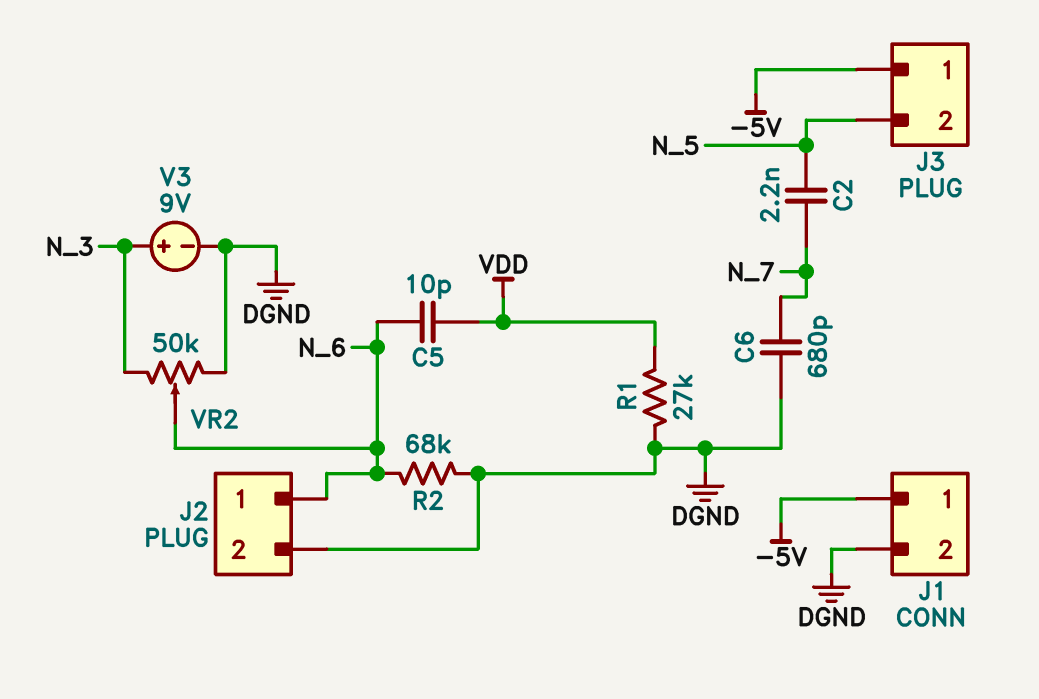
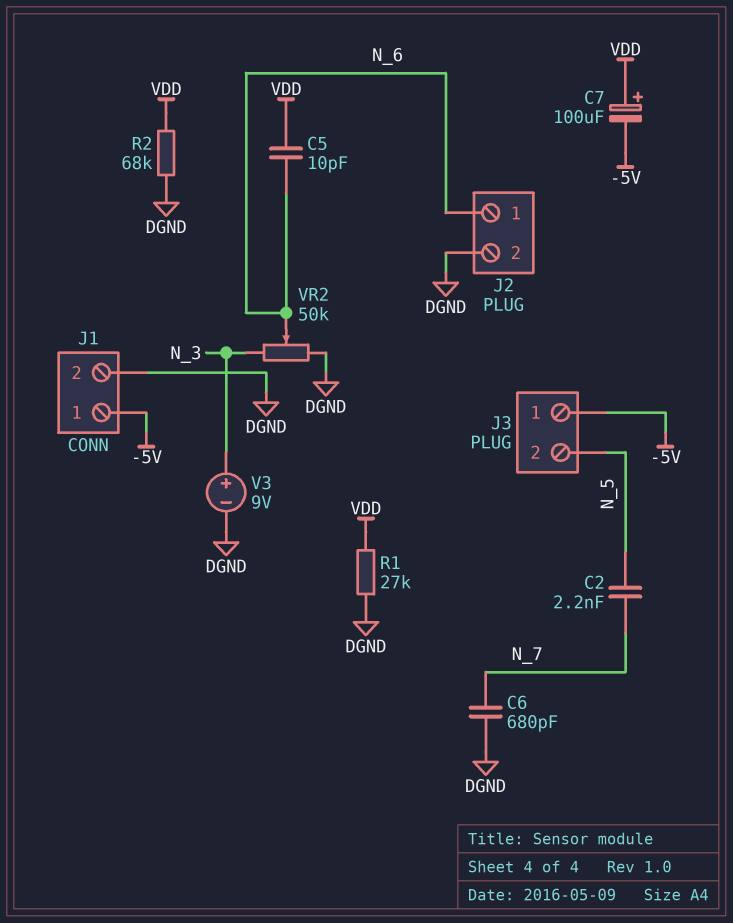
C7: none -> 100uF (plus VDD, minus -5V)
R2: 68k (DGND, N_6) -> 68k (DGND, VDD)

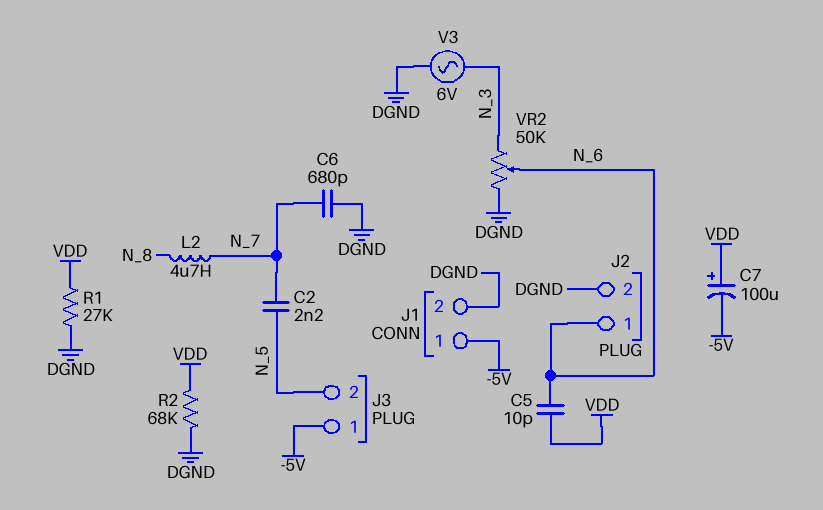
L2: none -> 4.7uH (N_7, N_8)
V3: 9V (plus N_3, minus DGND) -> AC 6V (DGND, N_3)

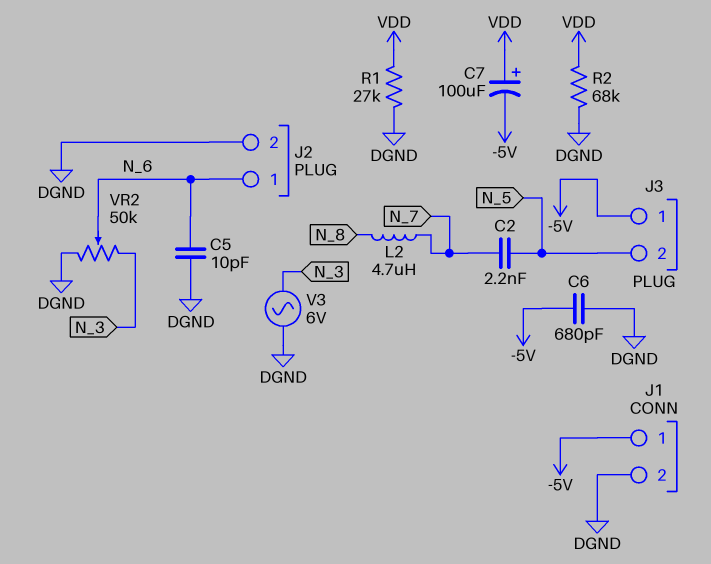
C5: 10pF (N_6, VDD) -> 10pF (DGND, N_6)
C6: 680pF (DGND, N_7) -> 680pF (-5V, DGND)

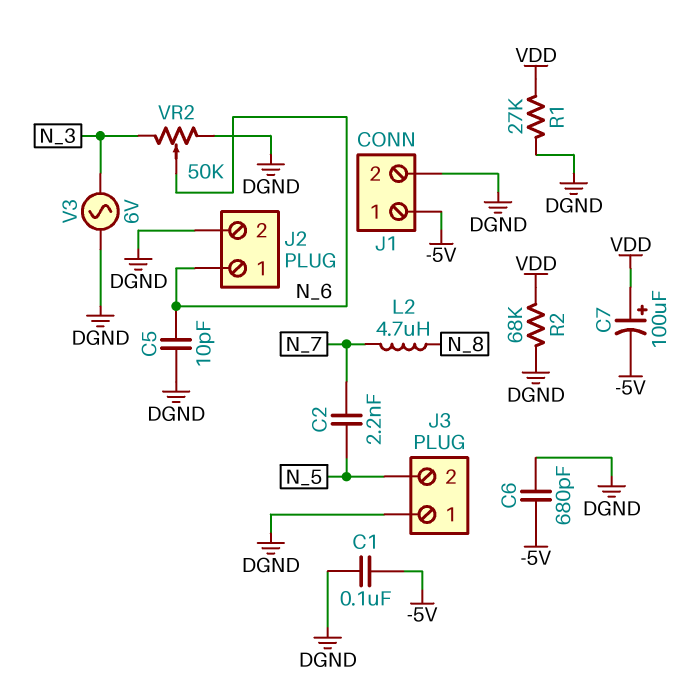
C1: none -> 100nF (-5V, DGND)
J3 pin 1: -5V -> DGND

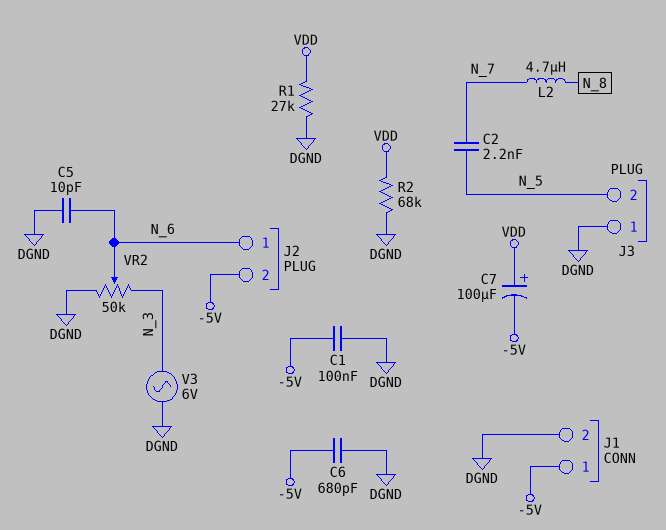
J2 pin 2: DGND -> -5V

